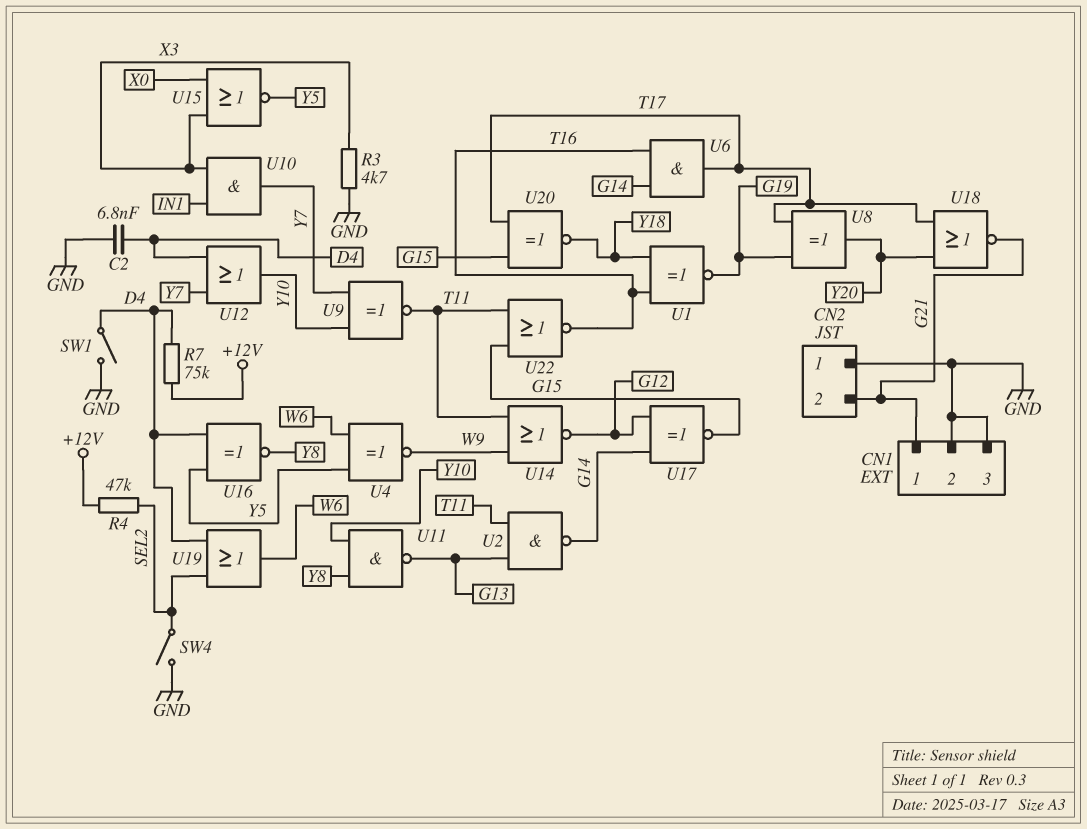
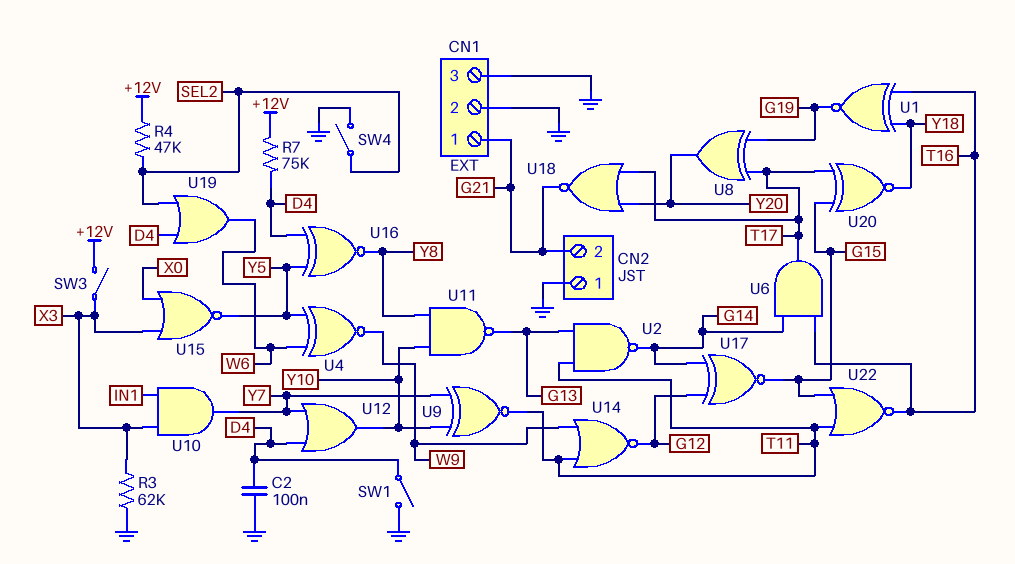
C2: 6.8nF (D4, GND) -> 100nF (D4, GND)
R3: 4.7k (GND, X3) -> 62k (GND, X3)
SW3: none -> switch (+12V, X3)

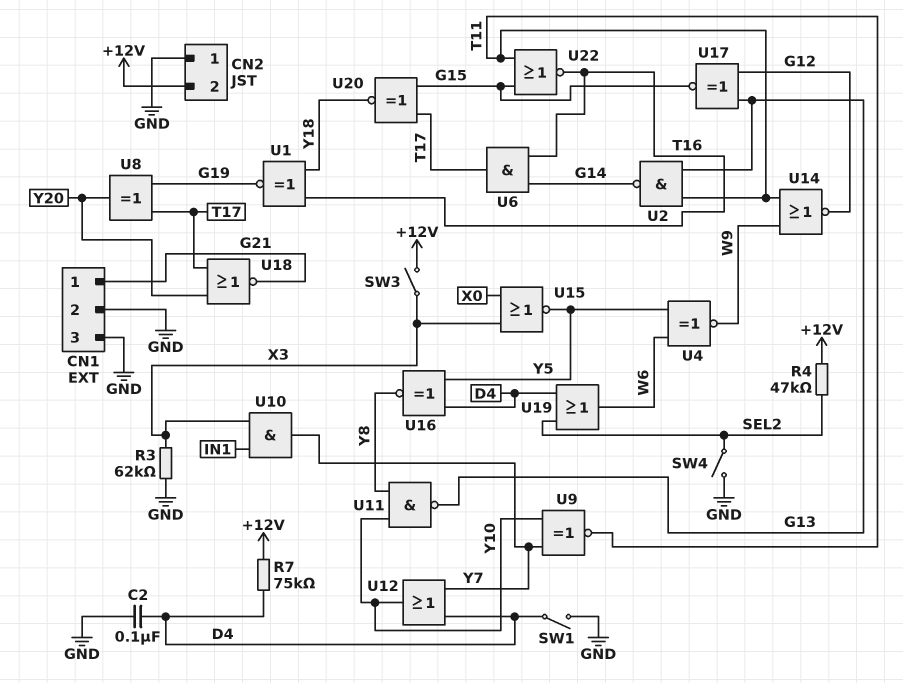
CN2 pin 2: G21 -> +12V
U17: XNOR (in G12, in G14, out G15) -> XNOR (in G12, in G13, out G15)

